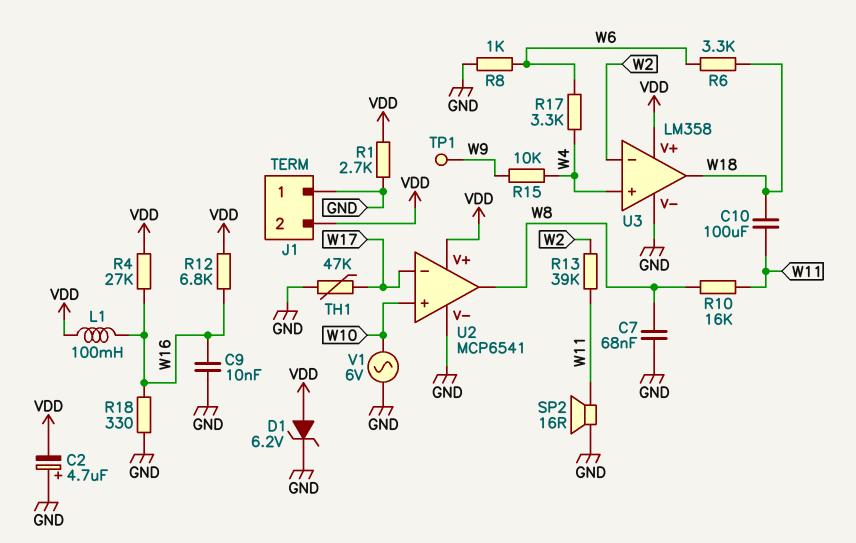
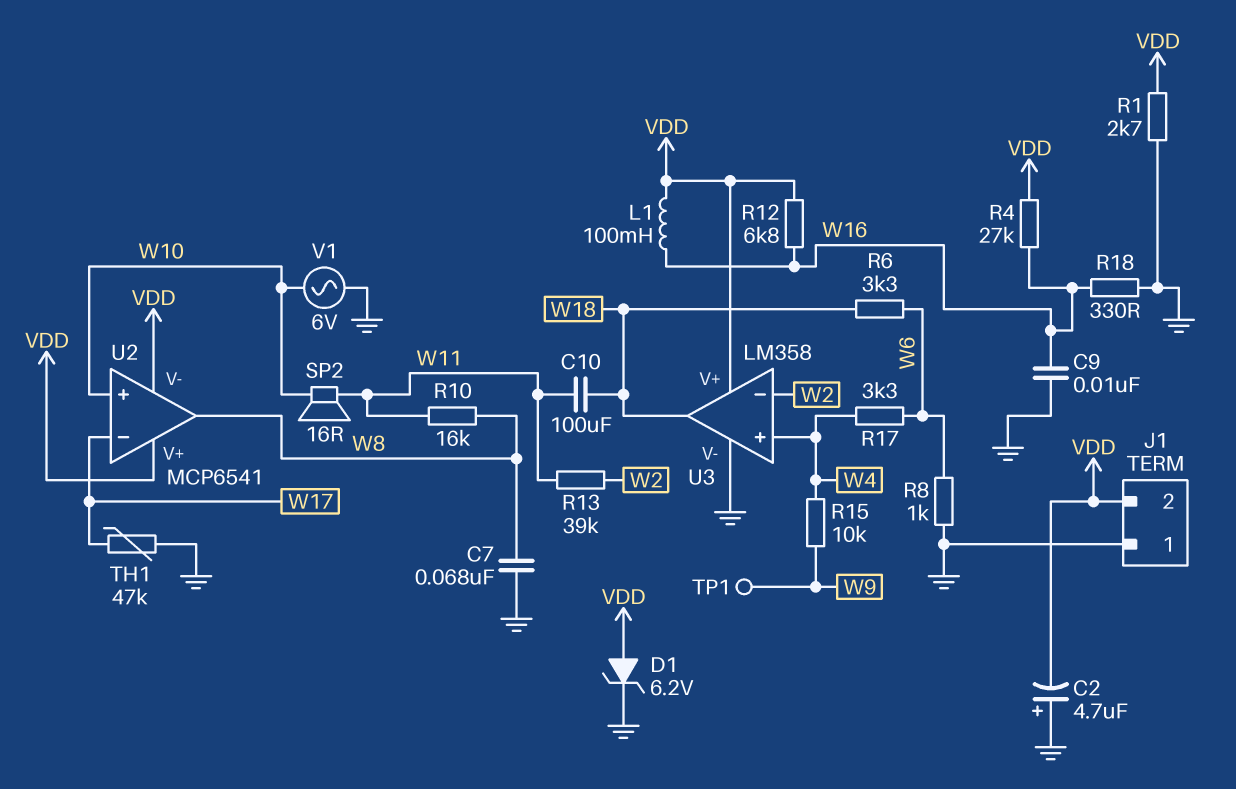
SP2: speaker 16R (GND, W11) -> speaker 16R (W10, W11)
U2 pin V-: GND -> VDD

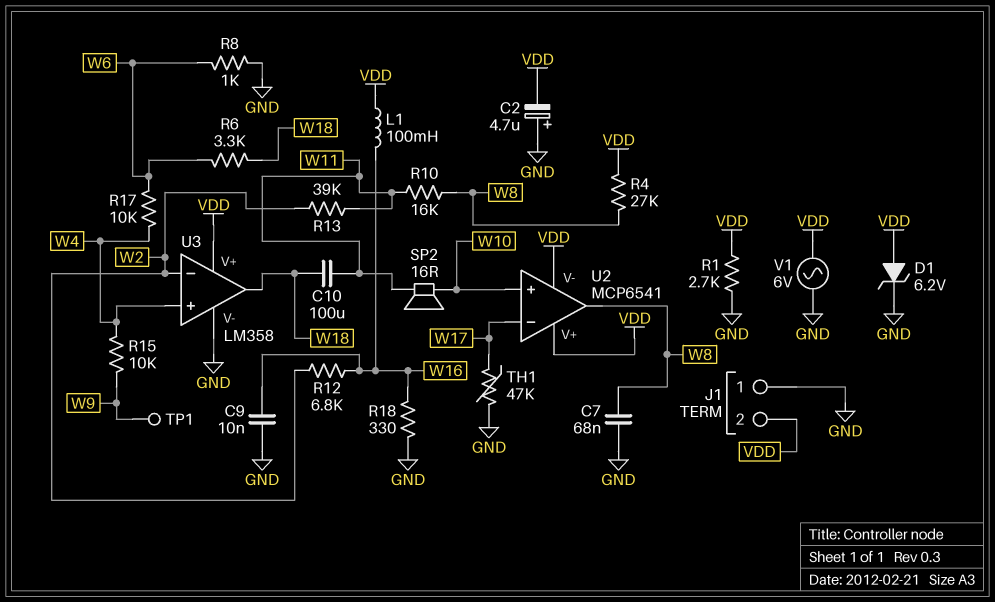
R4: 27k (VDD, W16) -> 27k (VDD, W8)
R12: 6.8k (VDD, W16) -> 6.8k (W2, W16)
R17: 3.3k (W4, W6) -> 10k (W4, W6)
V1: AC 6V (GND, W10) -> AC 6V (GND, VDD)

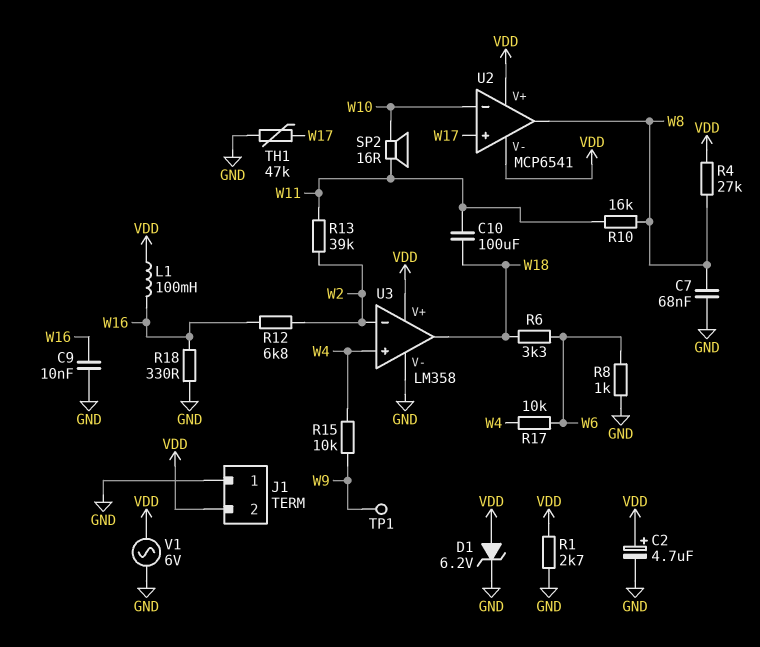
C2: 4.7uF (plus GND, minus VDD) -> 4.7uF (plus VDD, minus GND)
U2 pin in+: W10 -> W17
U2 pin in-: W17 -> W10

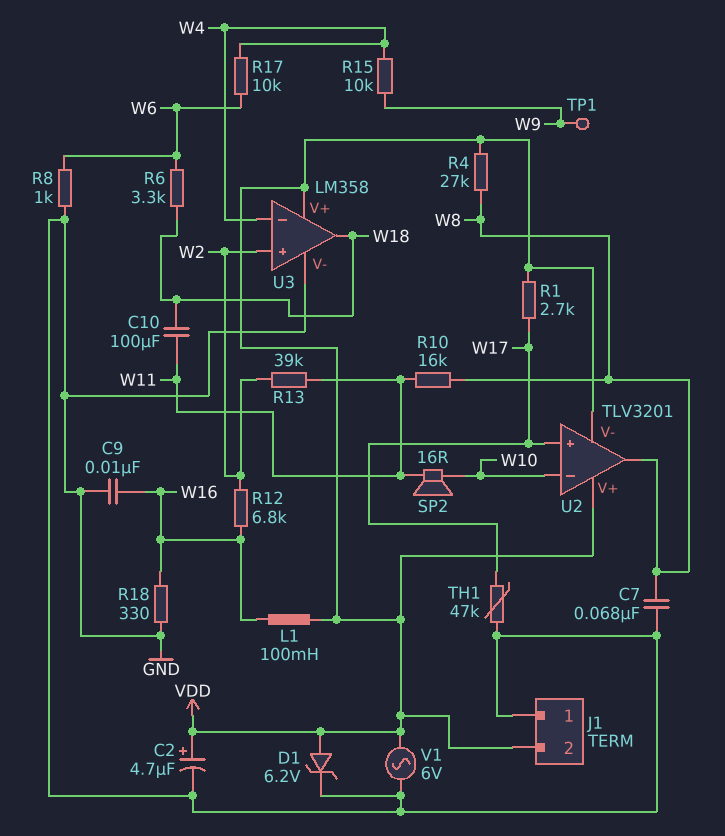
R1: 2.7k (GND, VDD) -> 2.7k (VDD, W17)
U2: MCP6541 -> TLV3201
U3 pin in+: W4 -> W2
U3 pin in-: W2 -> W4

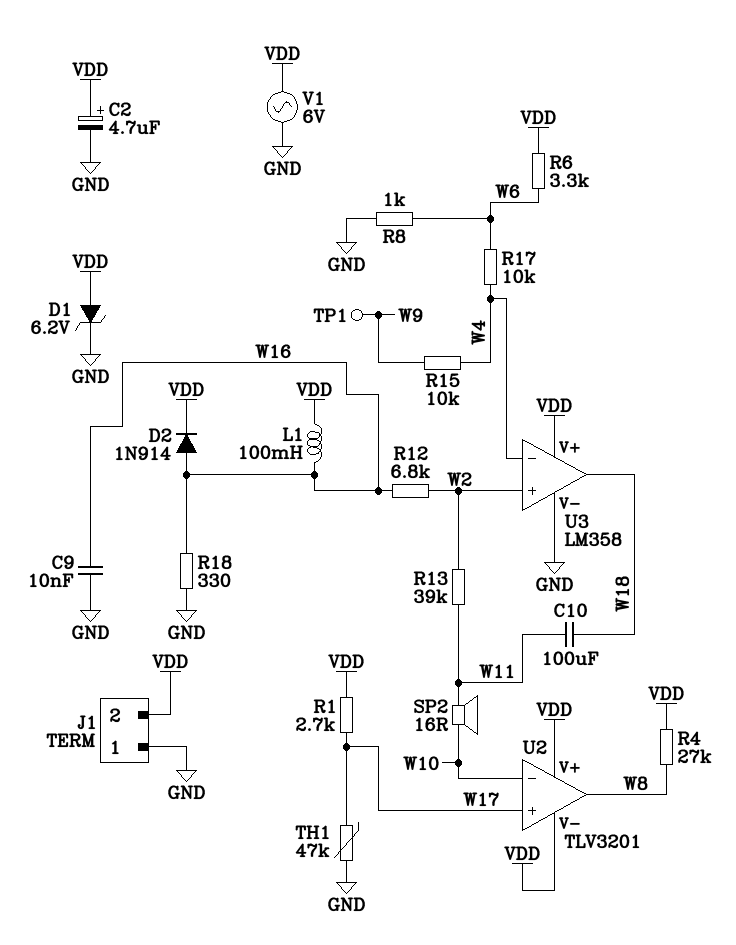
C7: 68nF (GND, W8) -> none
D2: none -> diode 1N914 (A W16, K VDD)
R6: 3.3k (W6, W18) -> 3.3k (VDD, W6)
R10: 16k (W8, W11) -> none

